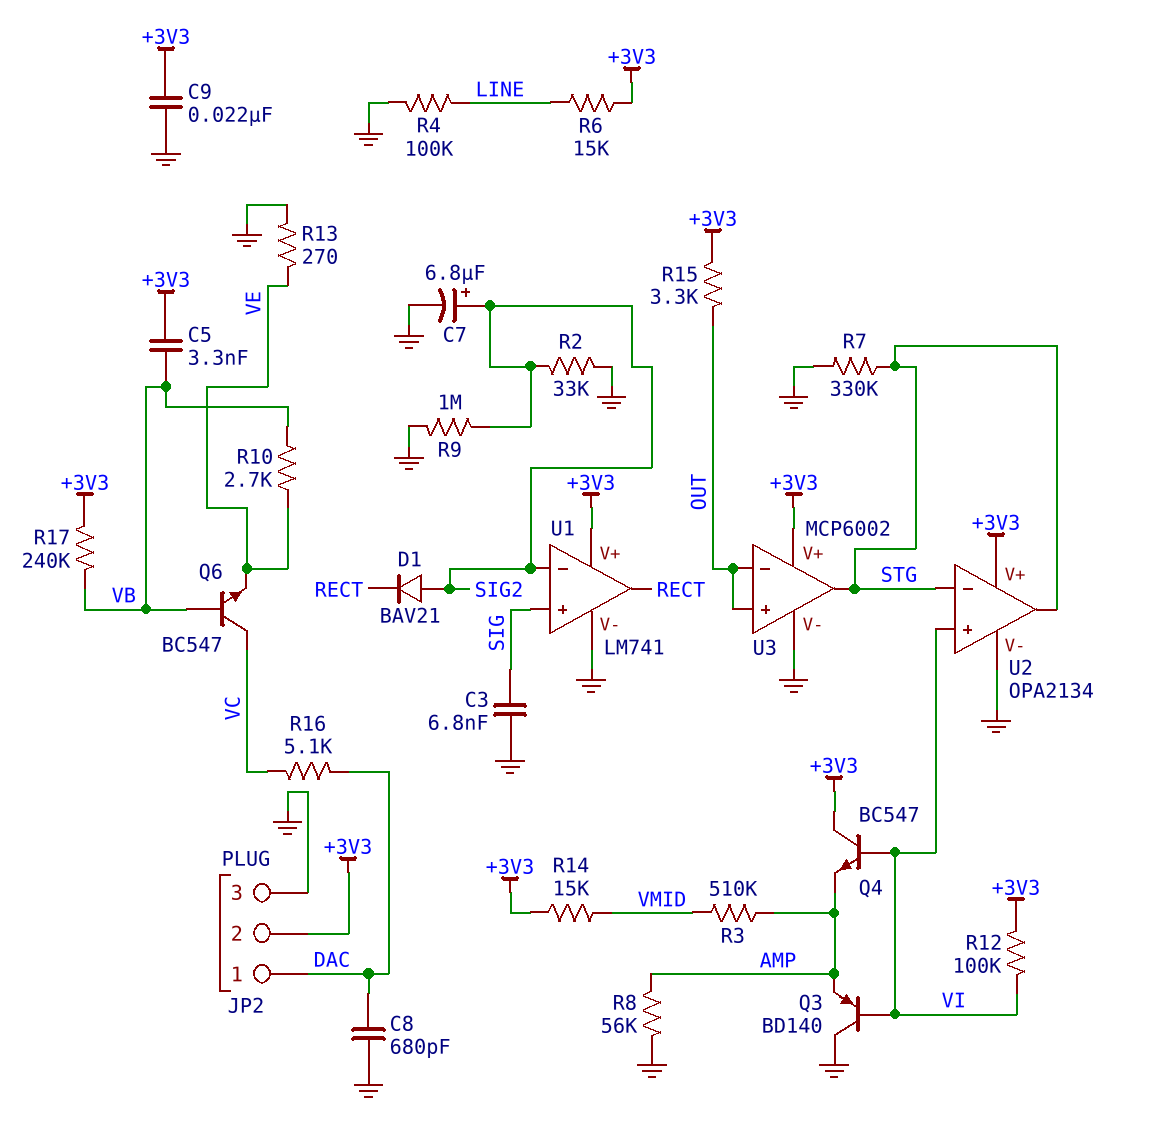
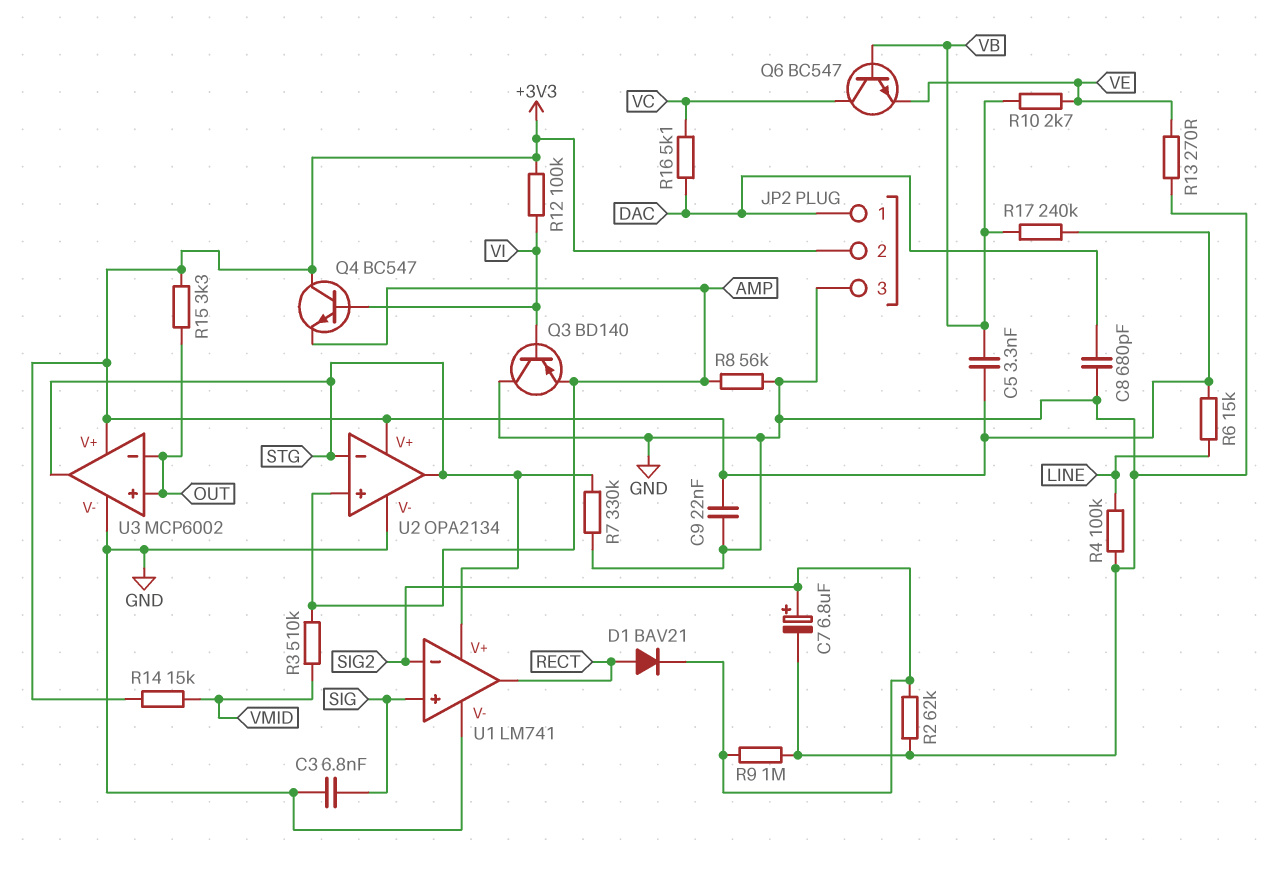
D1: diode BAV21 (A SIG2, K RECT) -> diode BAV21 (A RECT, K SIG2)
R2: 33k (GND, SIG2) -> 62k (GND, SIG2)
U1 pin V+: +3V3 -> STG
U2 pin in+: VI -> AMP

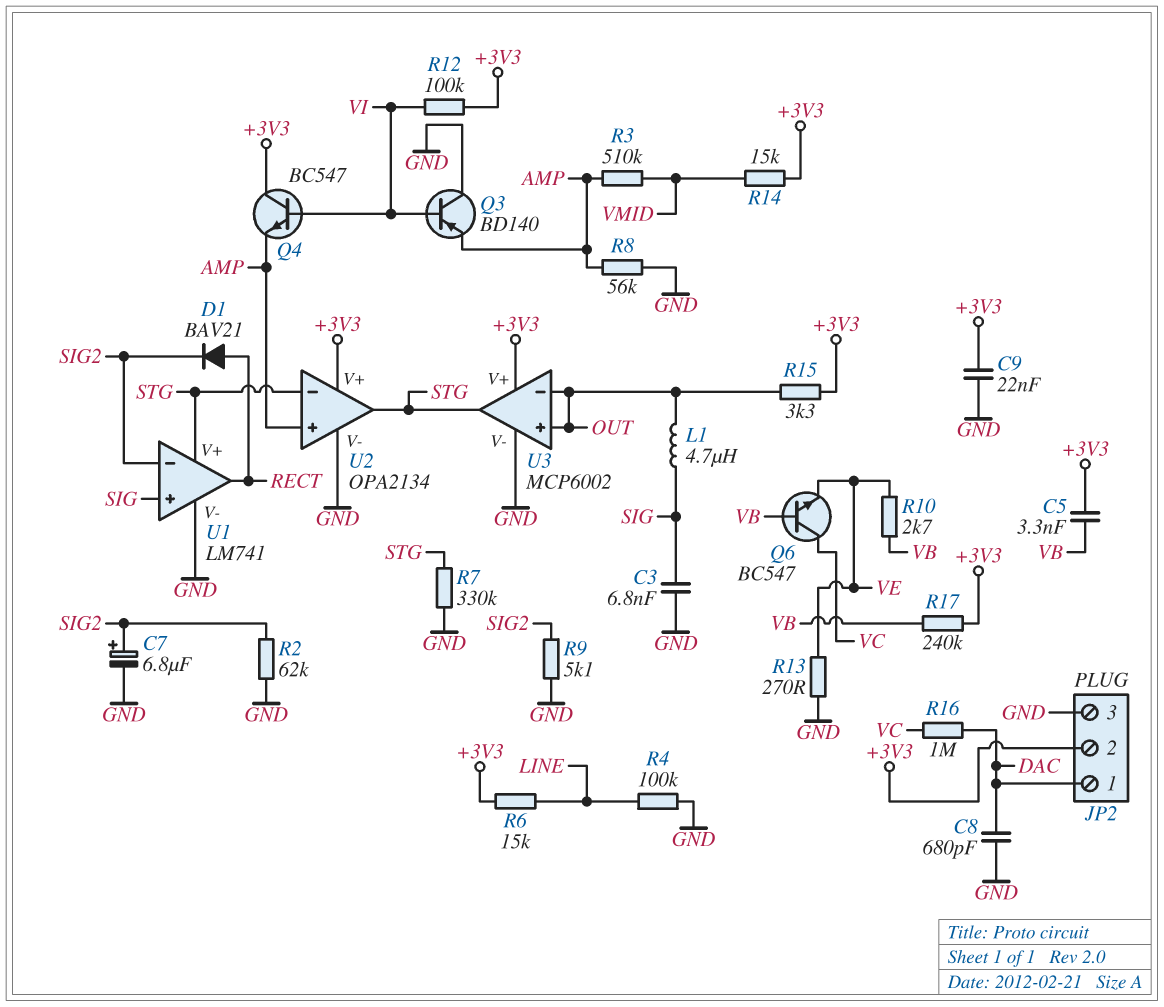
L1: none -> 4.7uH (OUT, SIG)
R9: 1M (GND, SIG2) -> 5.1k (GND, SIG2)
R16: 5.1k (DAC, VC) -> 1M (DAC, VC)

